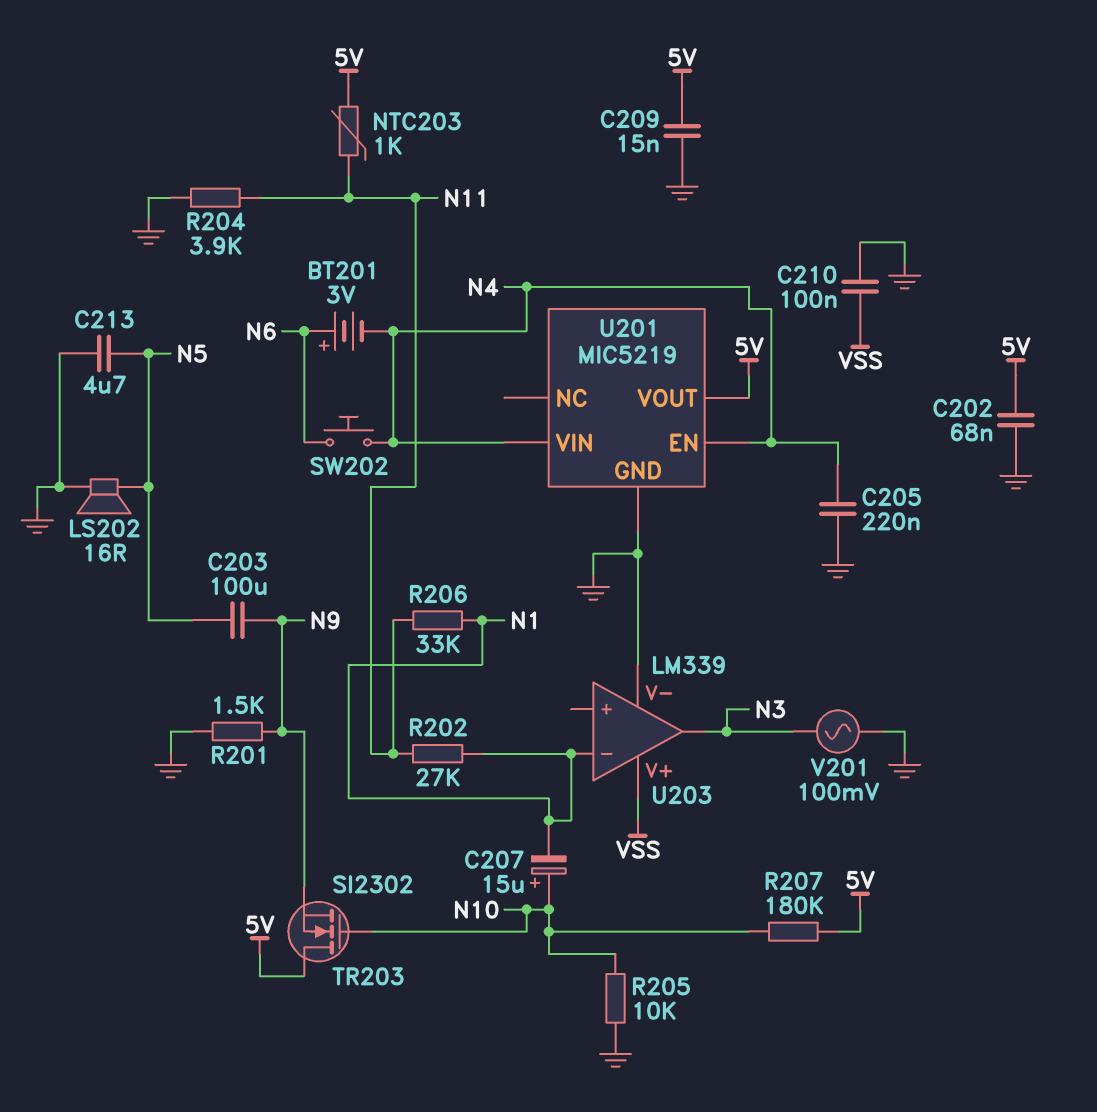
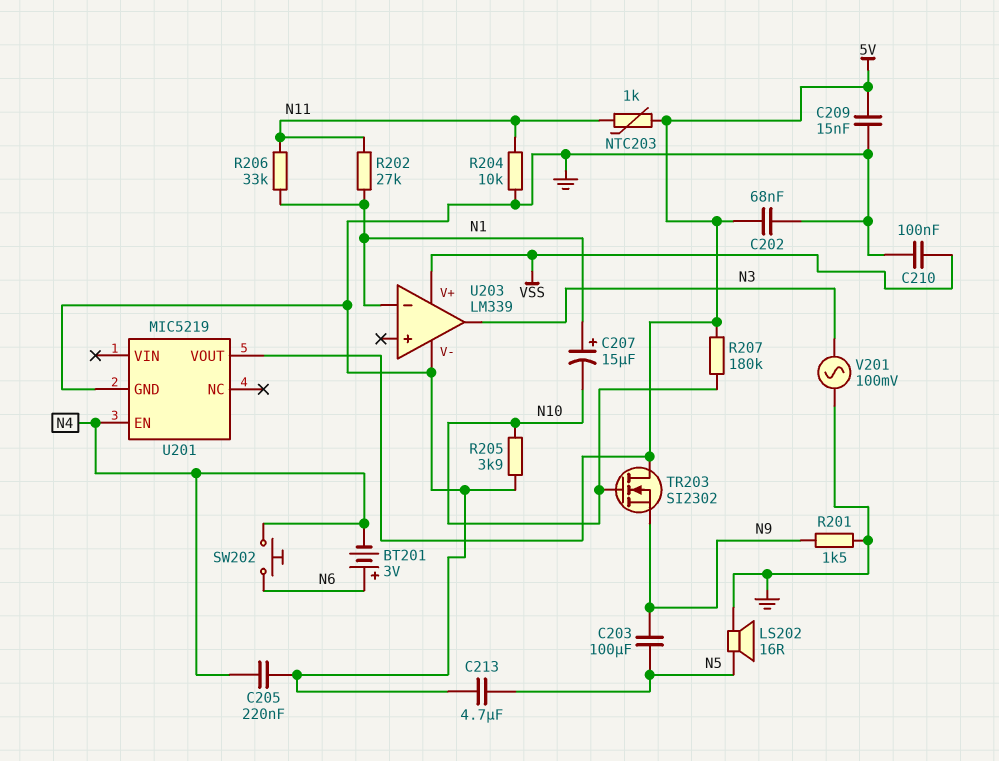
C207: 15uF (plus N10, minus N1) -> 15uF (plus N1, minus N10)
R204: 3.9k (GND, N11) -> 10k (GND, N11)
R205: 10k (GND, N10) -> 3.9k (GND, N10)
U201 pin VIN: N4 -> none

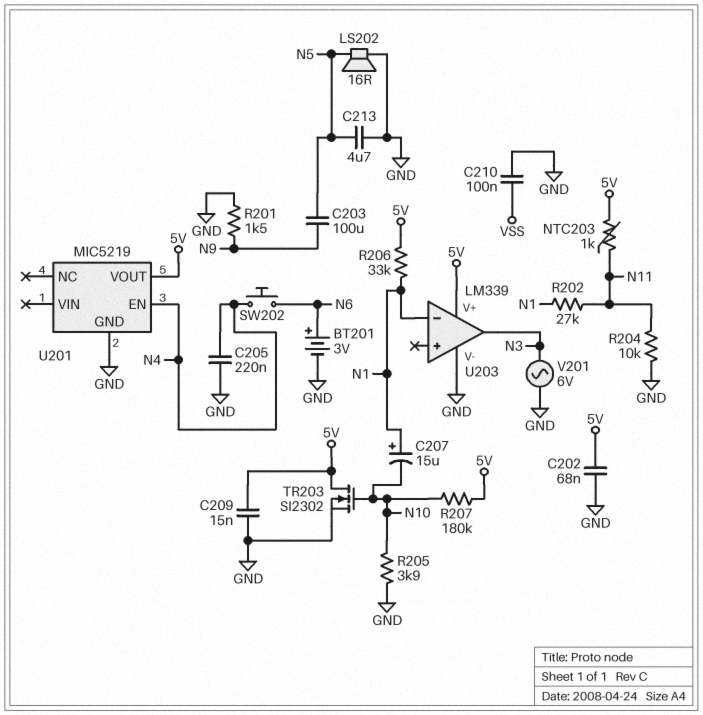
BT201: 3V (plus N6, minus N4) -> 3V (plus N6, minus GND)
R206: 33k (N1, N11) -> 33k (5V, N1)
TR203: NMOS SI2302 (G N10, D 5V, S N9) -> NMOS SI2302 (G N10, D 5V, S GND)
U203 pin V+: VSS -> 5V
V201: AC 100mV (GND, N3) -> AC 6V (GND, N3)

